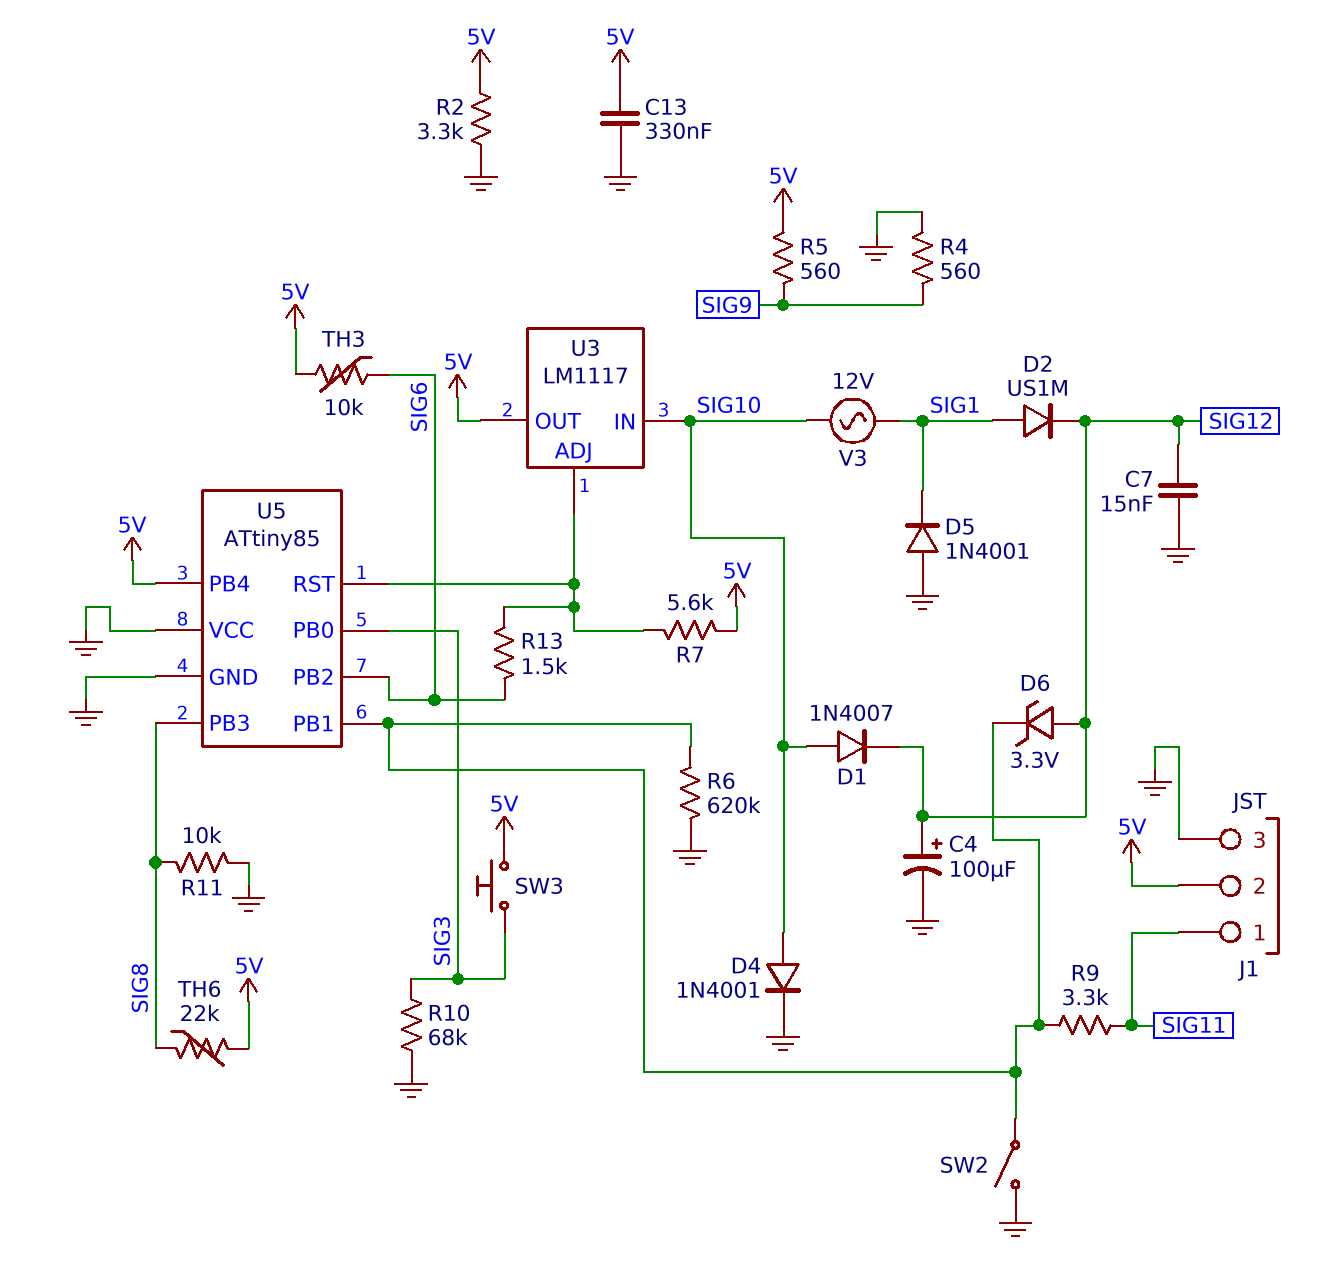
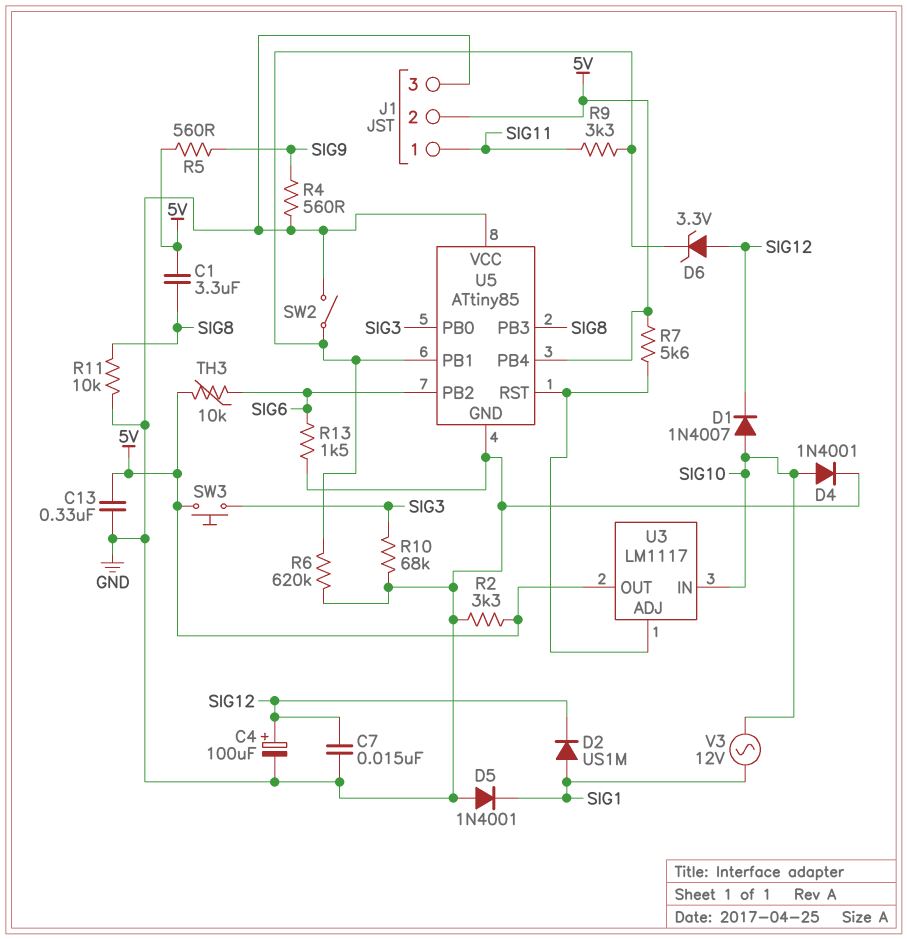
C1: none -> 3.3uF (5V, SIG8)
R13: 1.5k (SIG6, U3/ADJ) -> 1.5k (GND, SIG6)
TH6: 22k (5V, SIG8) -> none

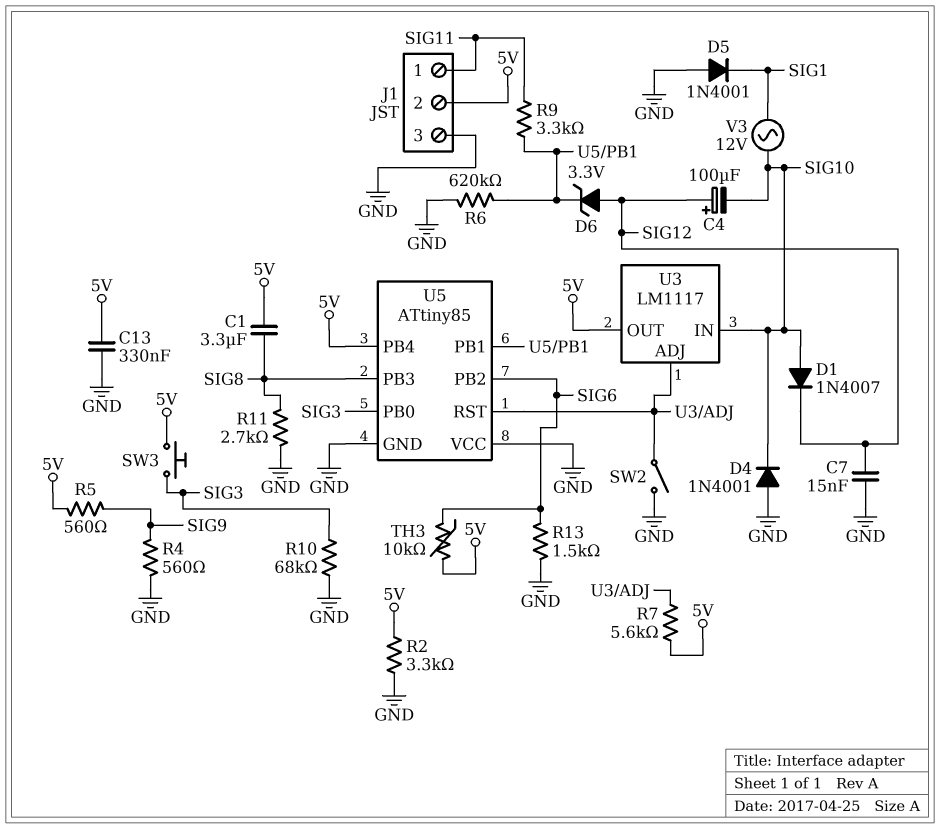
C4: 100uF (plus SIG12, minus GND) -> 100uF (plus SIG12, minus SIG10)
D2: diode US1M (A SIG1, K SIG12) -> none
D4: diode 1N4001 (A SIG10, K GND) -> diode 1N4001 (A GND, K SIG10)
R11: 10k (GND, SIG8) -> 2.7k (GND, SIG8)
SW2: switch (GND, U5/PB1) -> switch (GND, U3/ADJ)

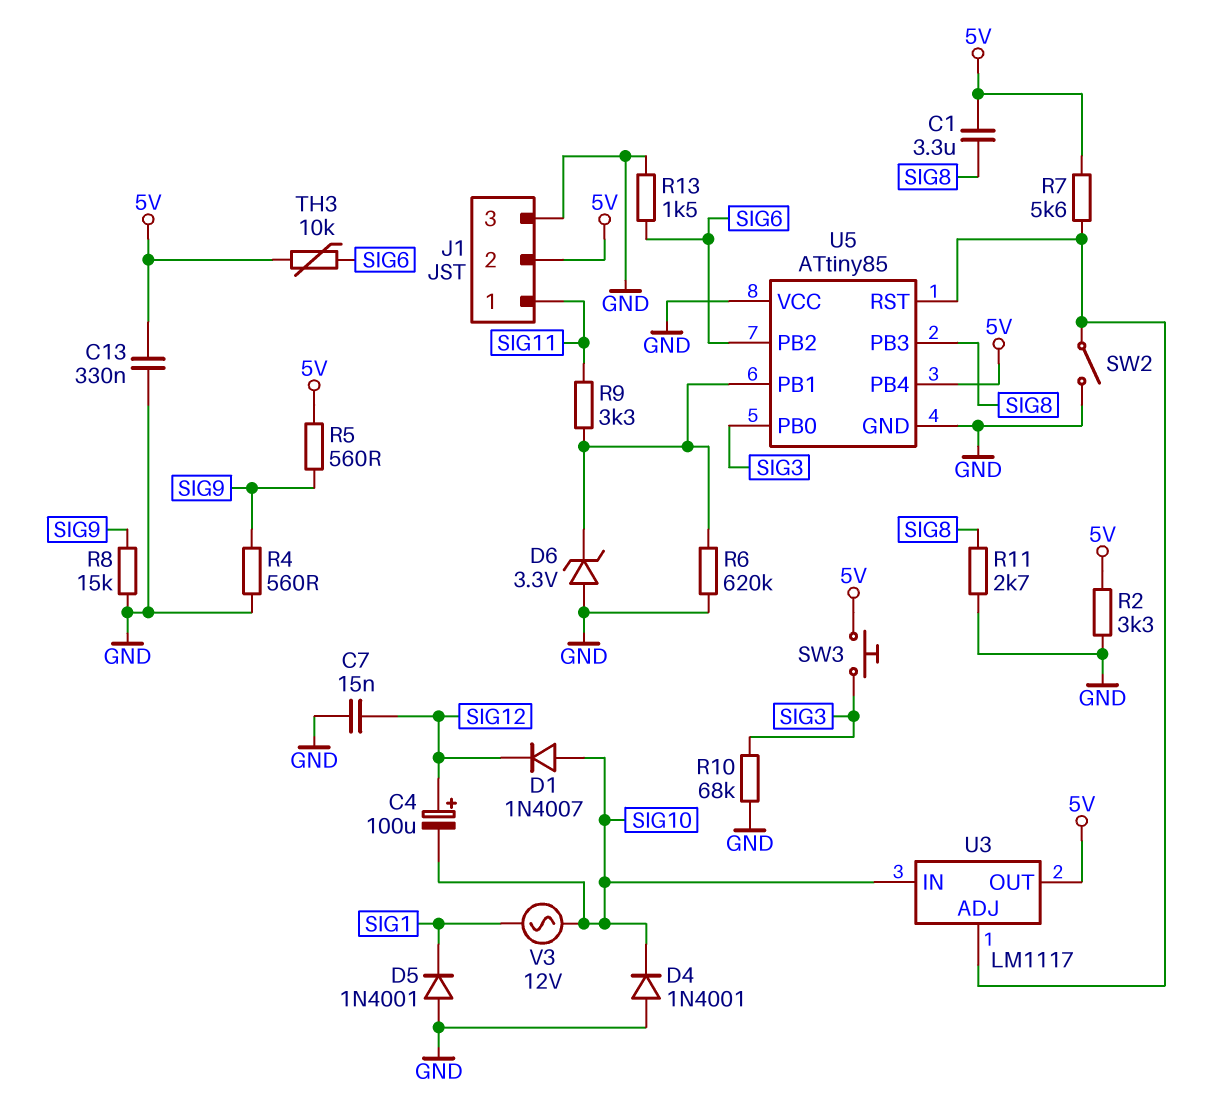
D6: zener 3.3V (A SIG12, K U5/PB1) -> zener 3.3V (A GND, K U5/PB1)
R8: none -> 15k (GND, SIG9)

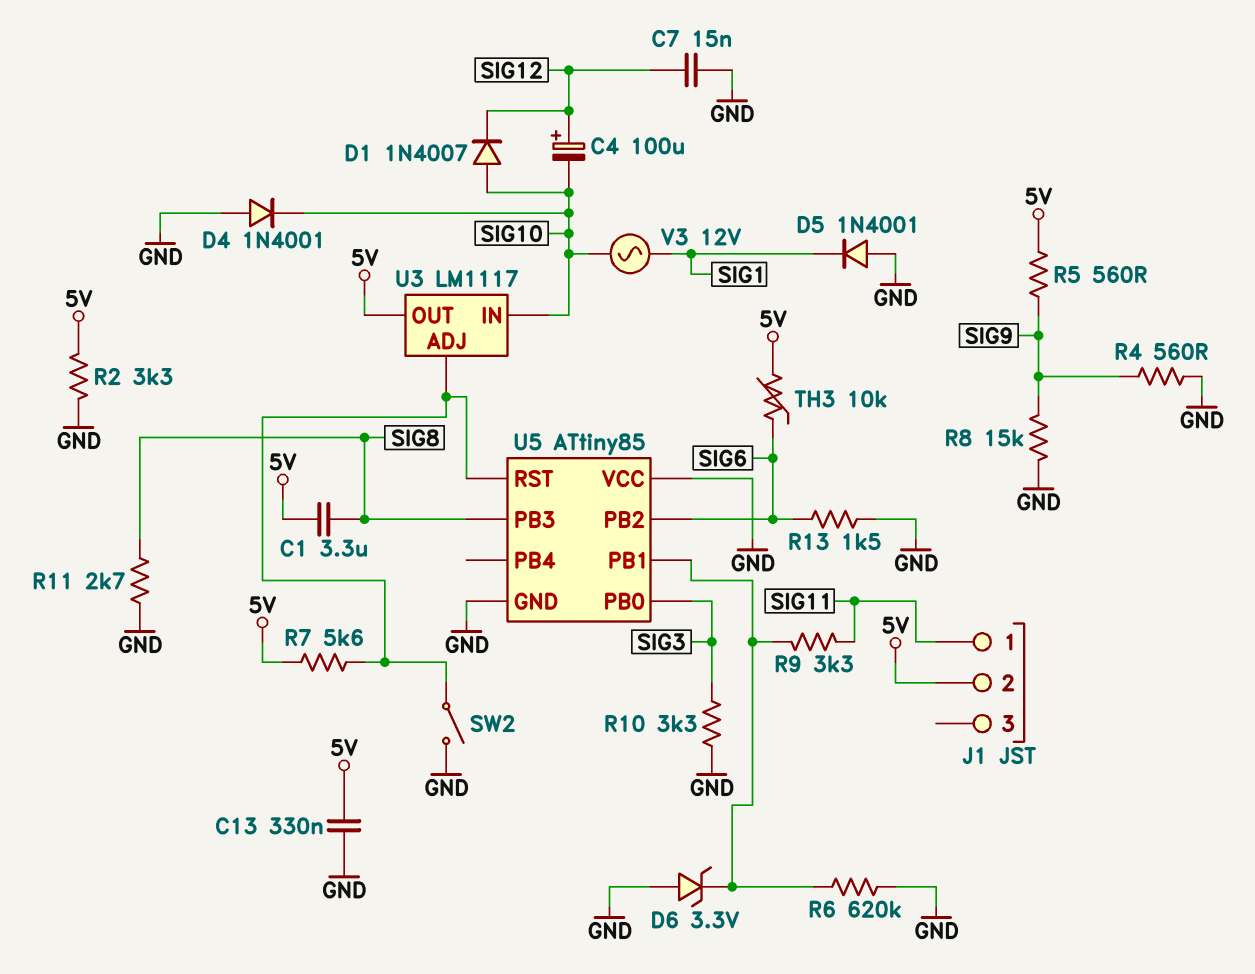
J1 pin 3: GND -> none
R10: 68k (GND, SIG3) -> 3.3k (GND, SIG3)
SW3: button (5V, SIG3) -> none
U5 pin PB4: 5V -> none

